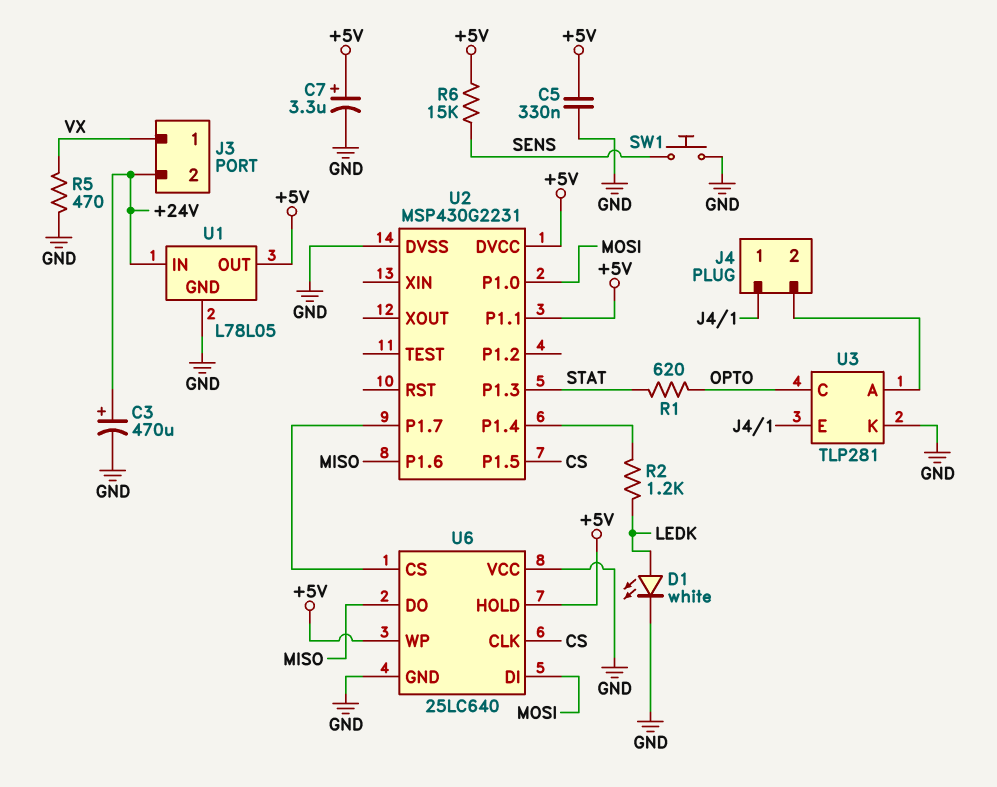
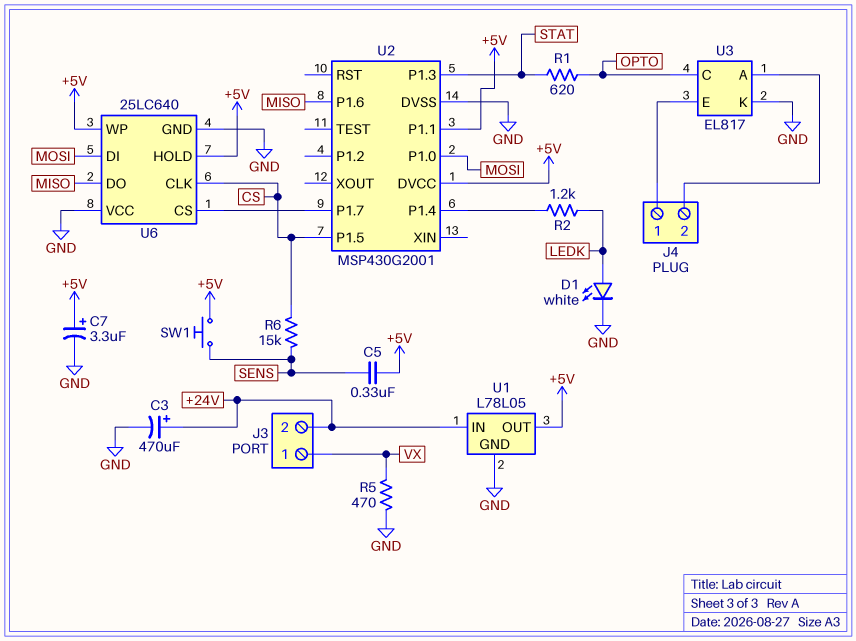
C5: 330nF (+5V, GND) -> 330nF (+5V, SENS)
R6: 15k (+5V, SENS) -> 15k (CS, SENS)
SW1: button (GND, SENS) -> button (+5V, SENS)
U2: MSP430G2231 -> MSP430G2001
U3: TLP281 -> EL817

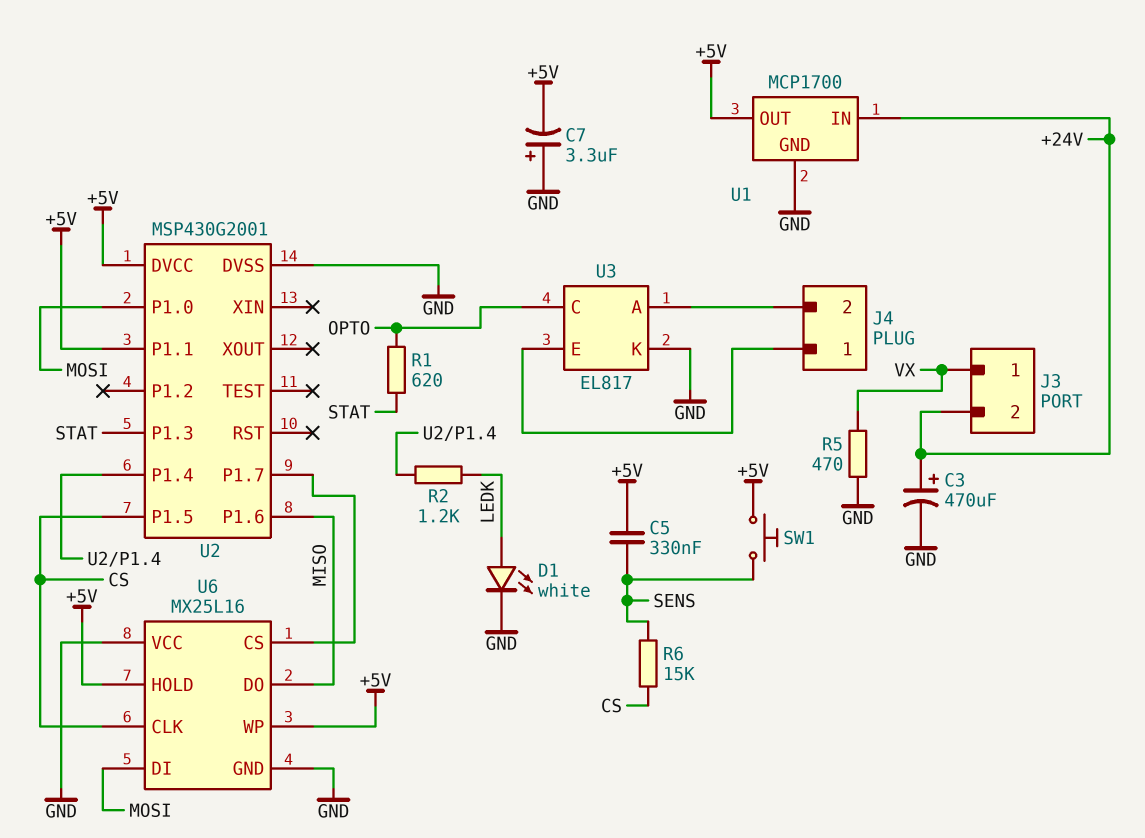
C7: 3.3uF (plus +5V, minus GND) -> 3.3uF (plus GND, minus +5V)
U1: L78L05 -> MCP1700
U6: 25LC640 -> MX25L16

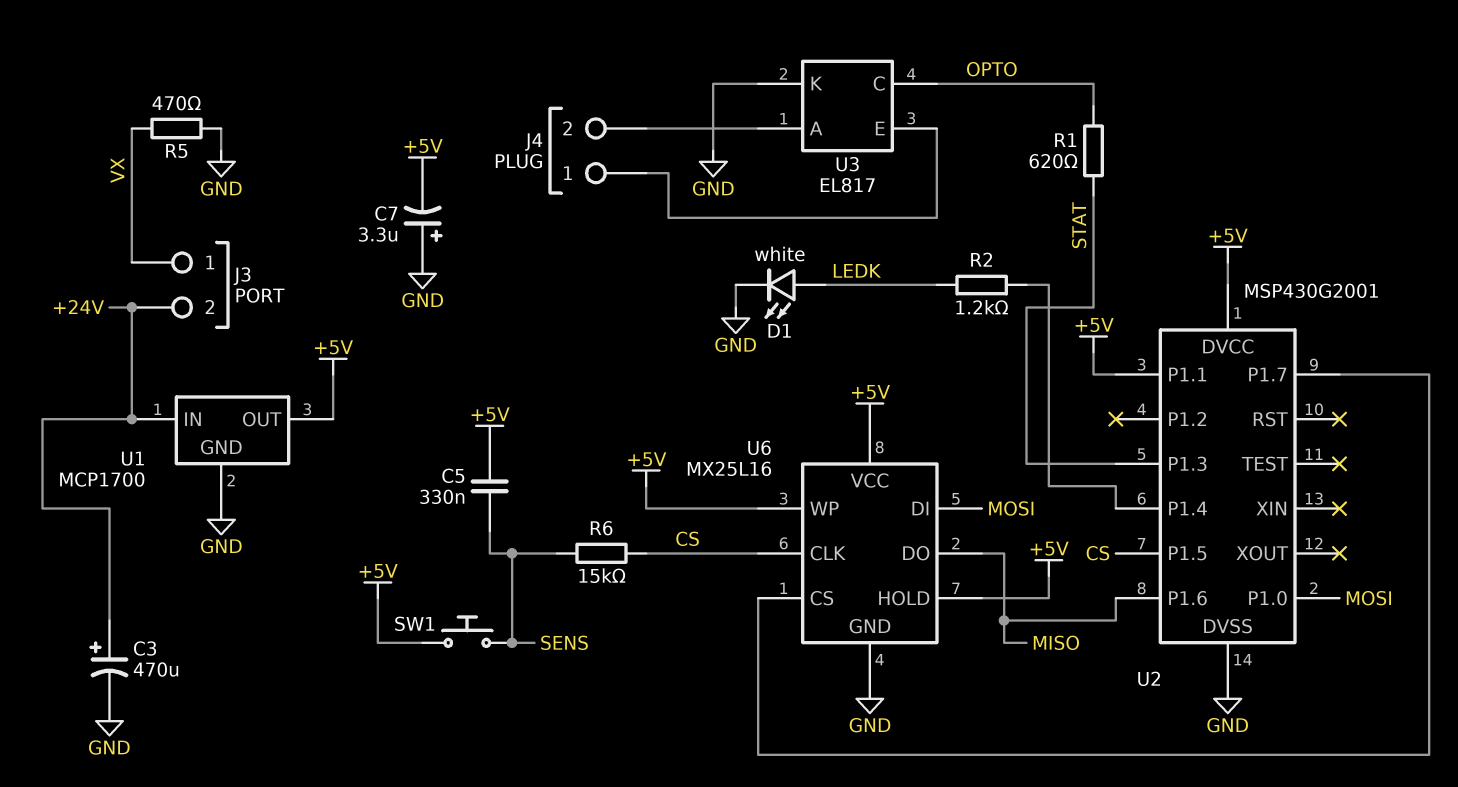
U6 pin VCC: GND -> +5V

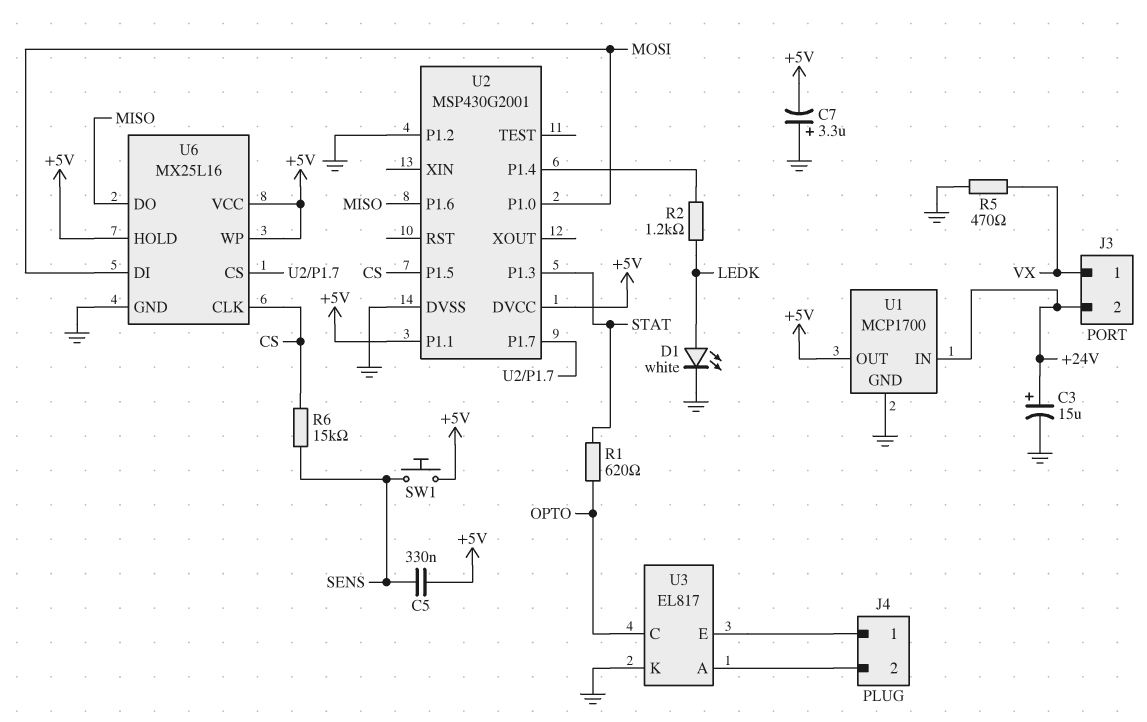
C3: 470uF (plus +24V, minus GND) -> 15uF (plus +24V, minus GND)
U2 pin P1.2: none -> GND

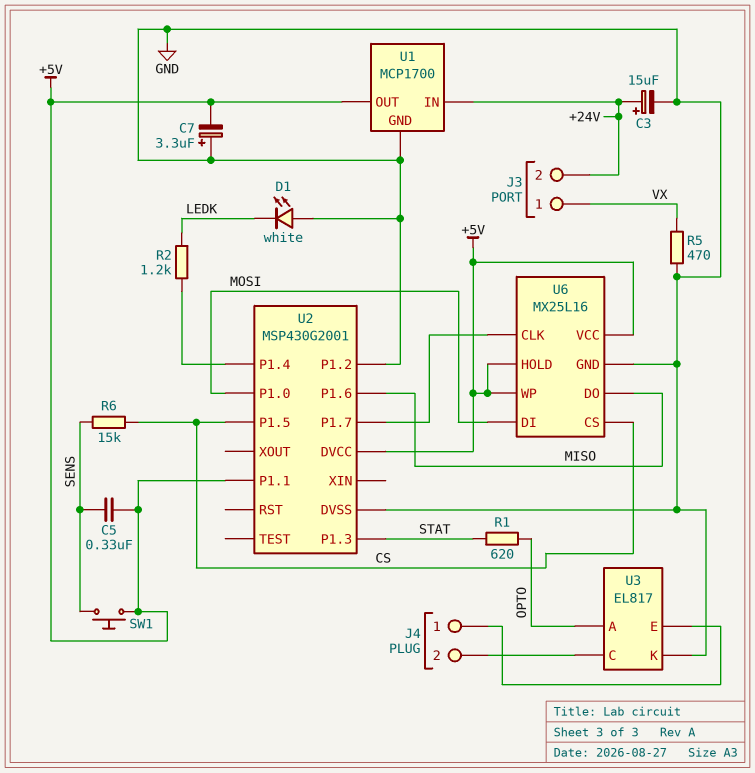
D1: LED white (A LEDK, K GND) -> LED white (A GND, K LEDK)
U3 pin A: J4/2 -> OPTO
U3 pin C: OPTO -> J4/2
U6 pin CLK: CS -> U2/P1.7
U6 pin CS: U2/P1.7 -> CS

